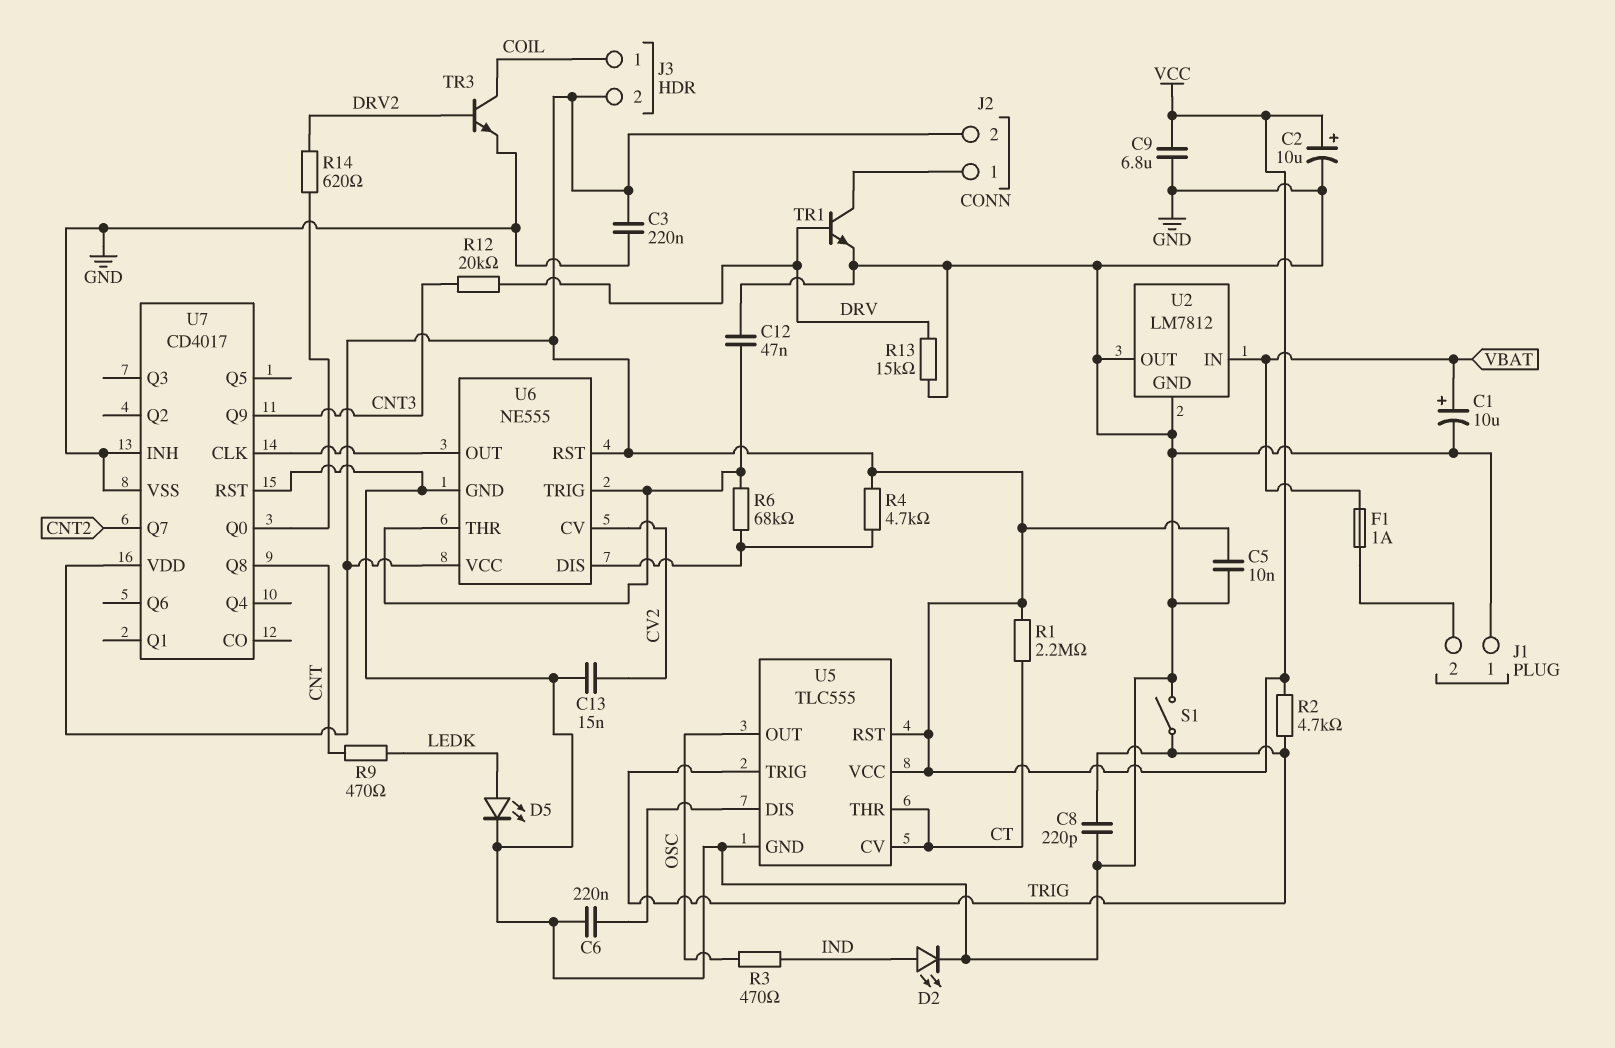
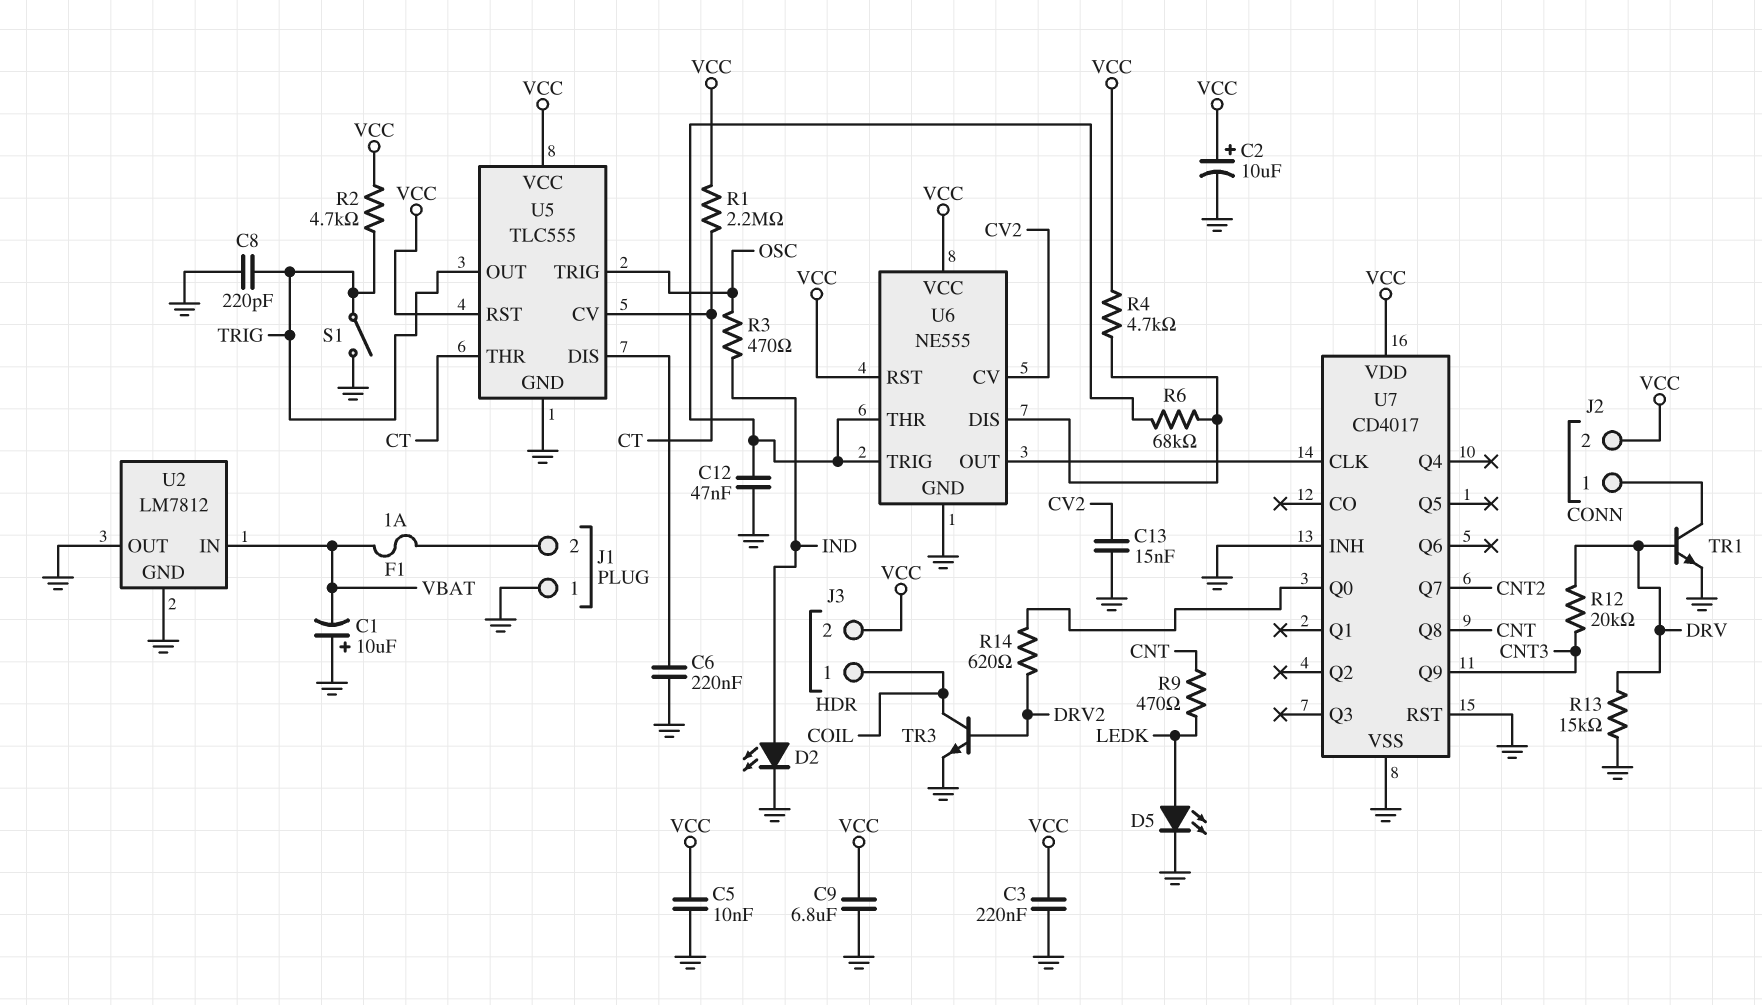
C1: 10uF (plus VBAT, minus GND) -> 10uF (plus GND, minus VBAT)
U5 pin OUT: OSC -> TRIG
U5 pin TRIG: TRIG -> OSC

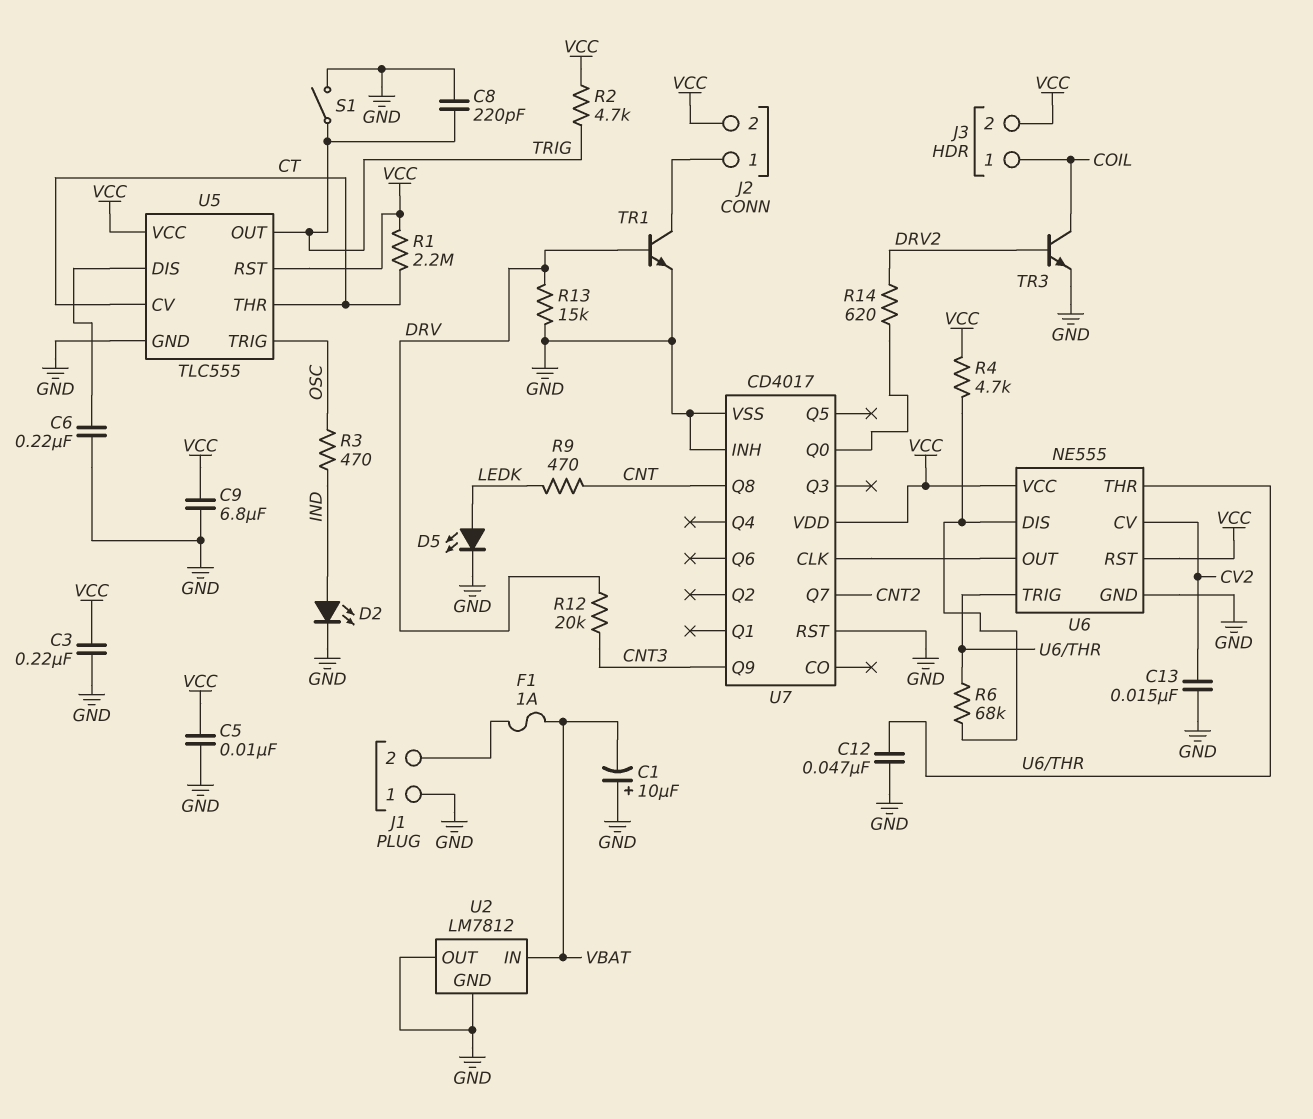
C2: 10uF (plus VCC, minus GND) -> none

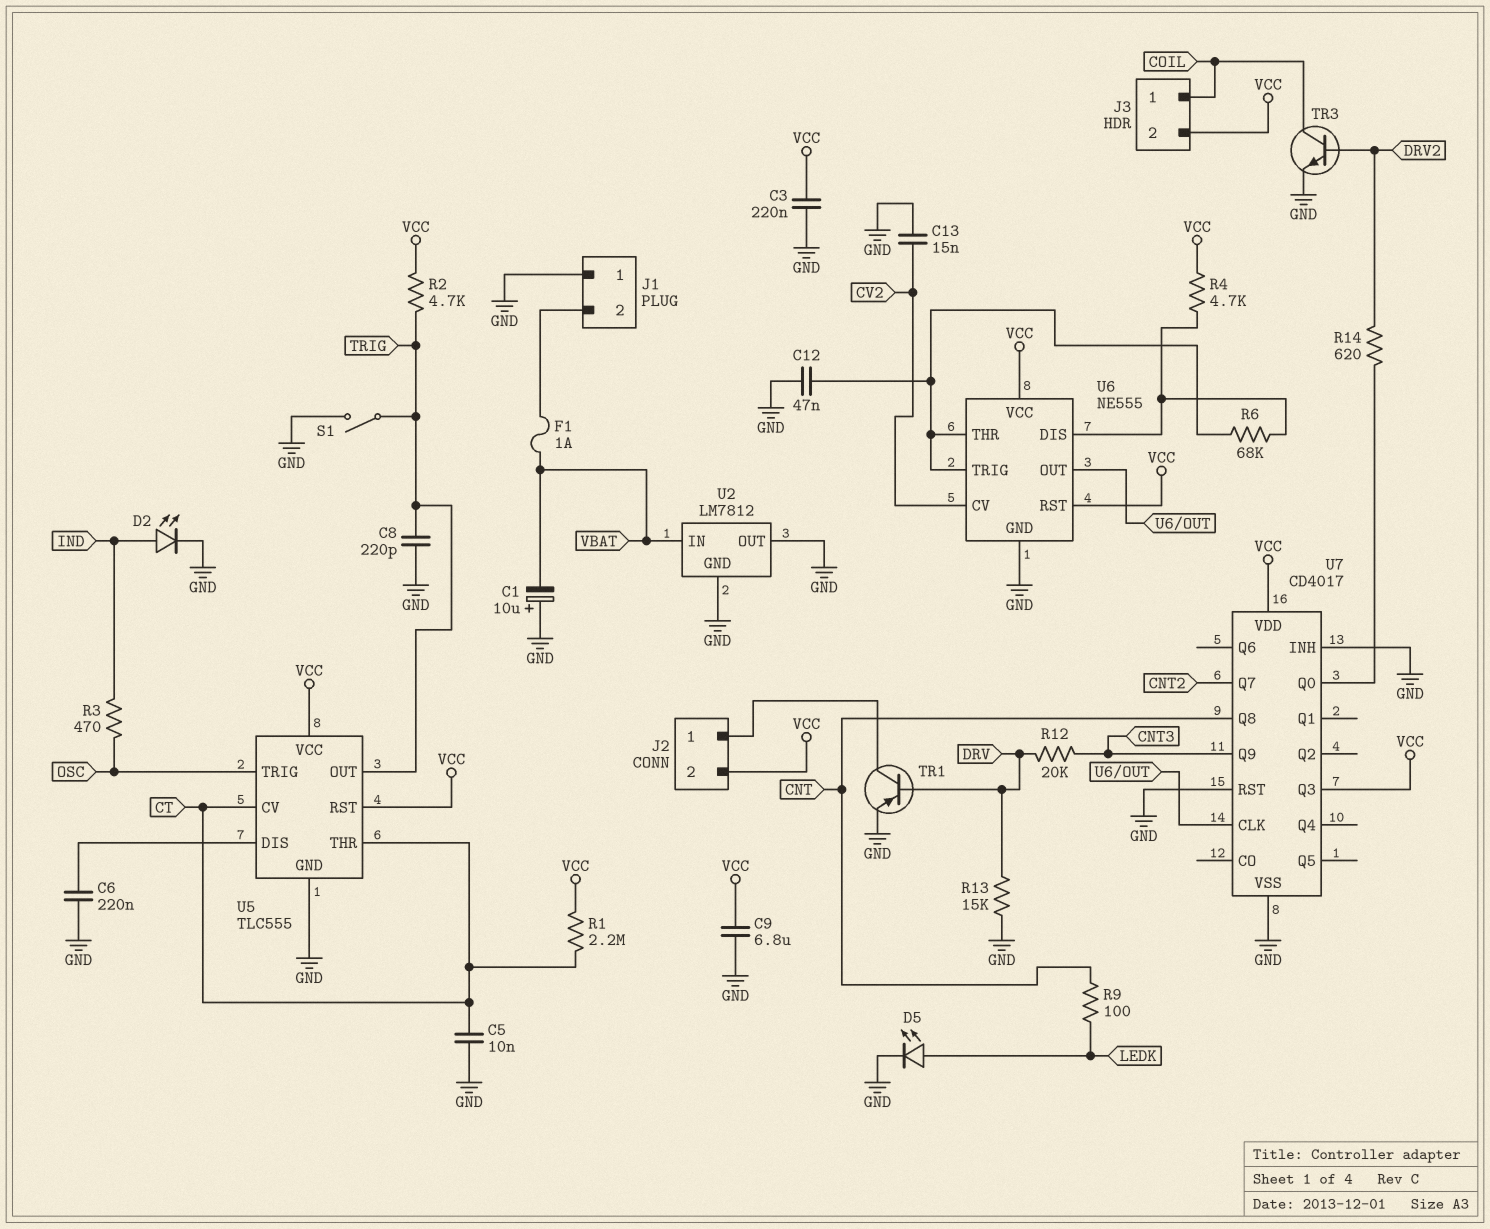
C5: 10nF (GND, VCC) -> 10nF (CT, GND)
R9: 470 (CNT, LEDK) -> 100 (CNT, LEDK)
TR1: NPN (B DRV, C J2/1, E GND) -> PNP (B DRV, C J2/1, E GND)
U7 pin Q3: none -> VCC

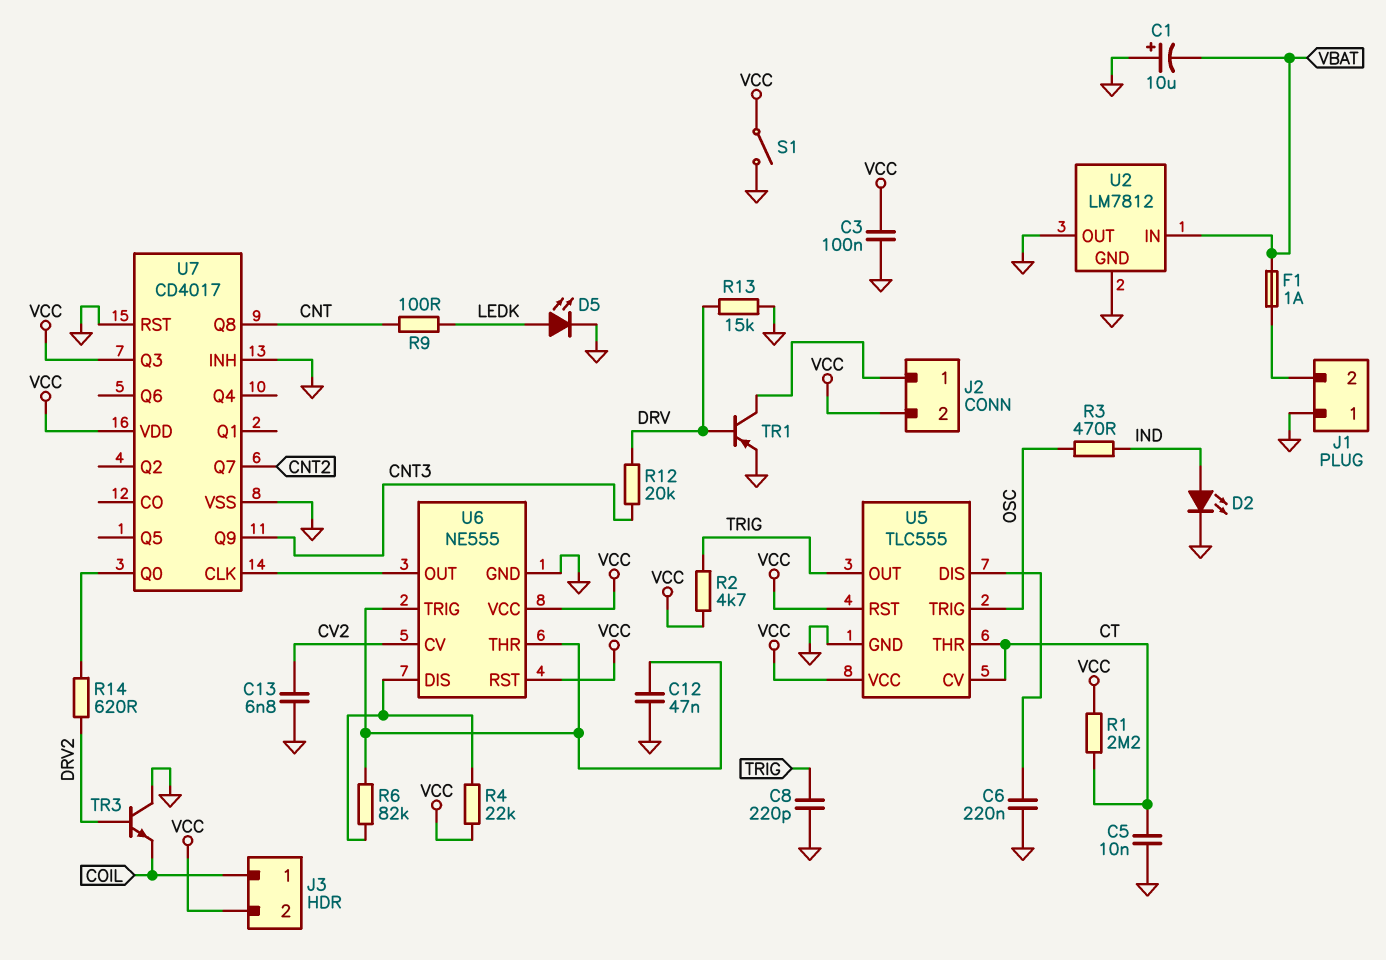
C3: 220nF (GND, VCC) -> 100nF (GND, VCC)
C9: 6.8uF (GND, VCC) -> none
C13: 15nF (CV2, GND) -> 6.8nF (CV2, GND)
R4: 4.7k (U6/DIS, VCC) -> 22k (U6/DIS, VCC)
R6: 68k (U6/DIS, U6/THR) -> 82k (U6/DIS, U6/THR)
S1: switch (GND, TRIG) -> switch (GND, VCC)
TR3: NPN (B DRV2, C COIL, E GND) -> NPN (B DRV2, C GND, E COIL)

